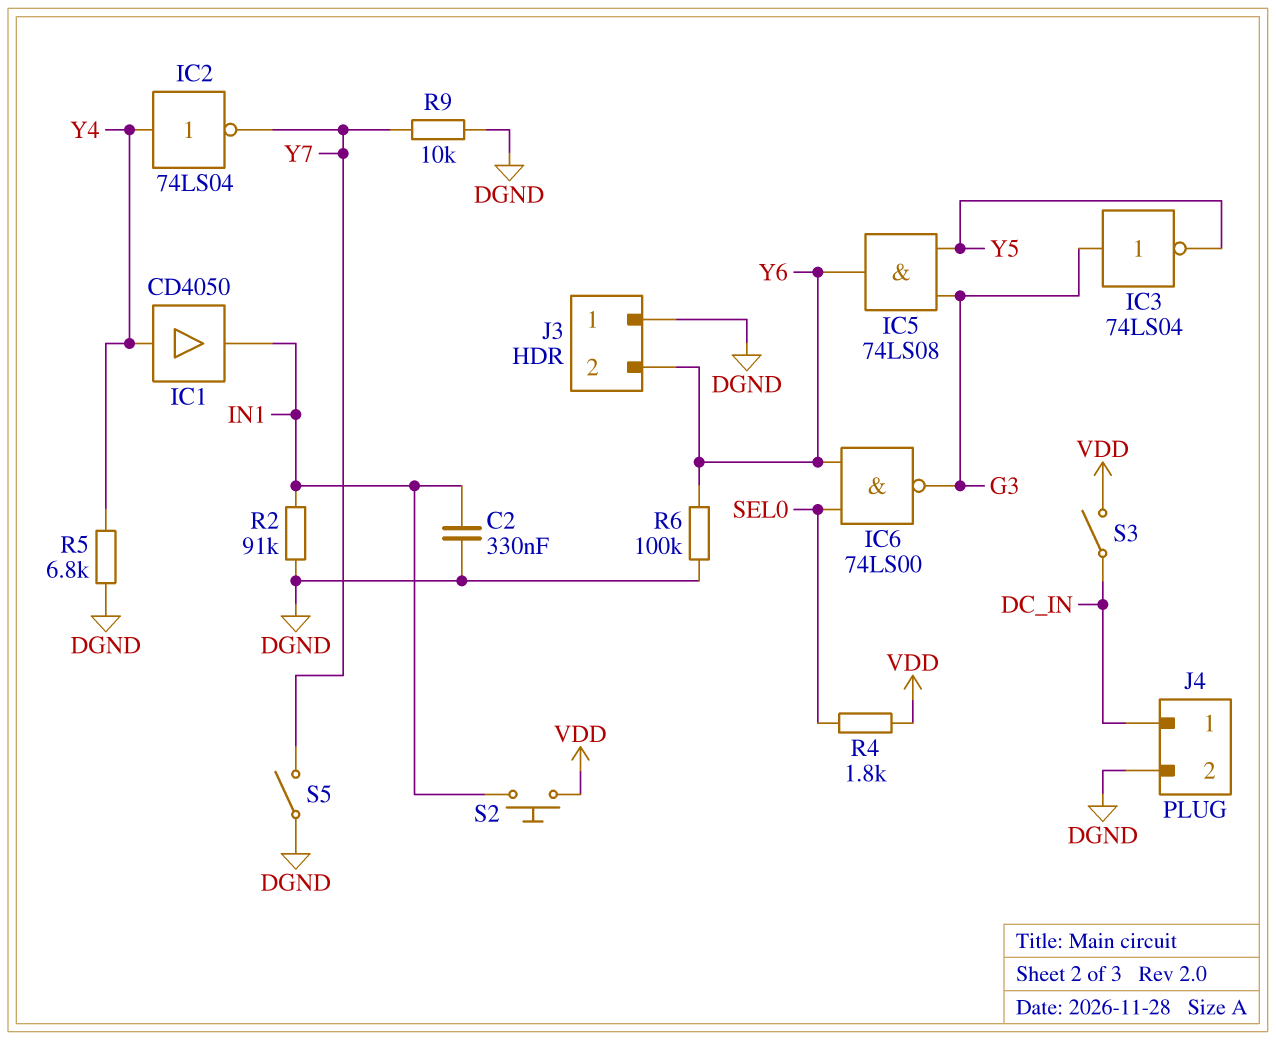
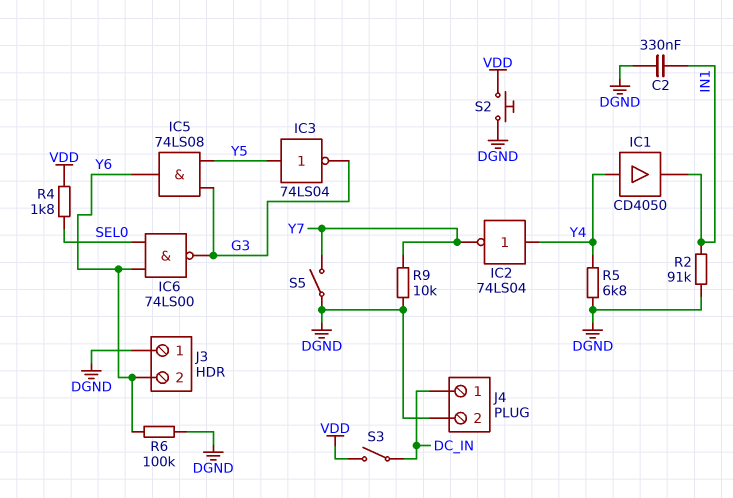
IC3: NOT 74LS04 (in G3, out Y5) -> NOT 74LS04 (in Y5, out G3)
S2: button (IN1, VDD) -> button (DGND, VDD)

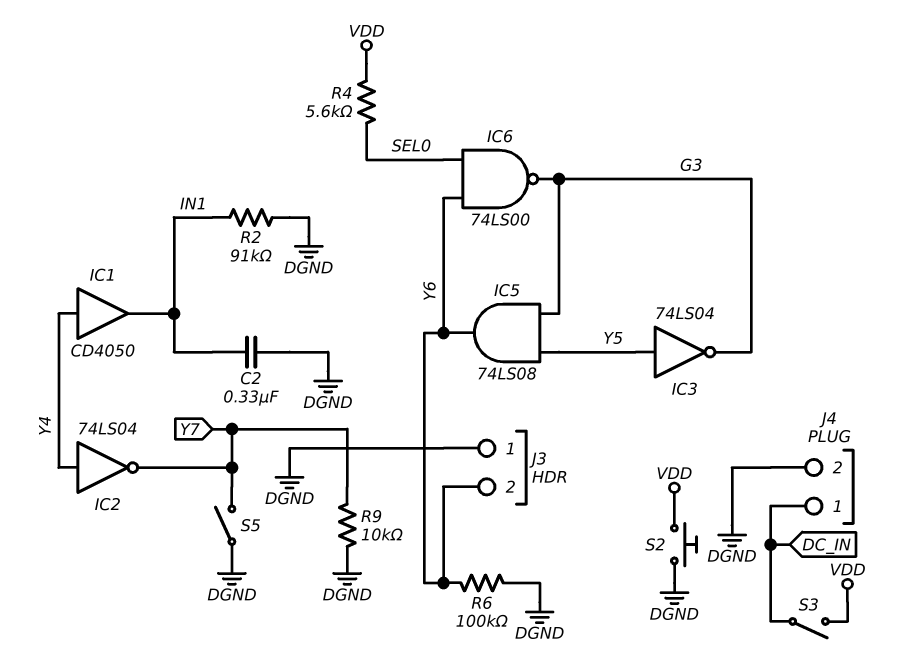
R4: 1.8k (SEL0, VDD) -> 5.6k (SEL0, VDD)
R5: 6.8k (DGND, Y4) -> none

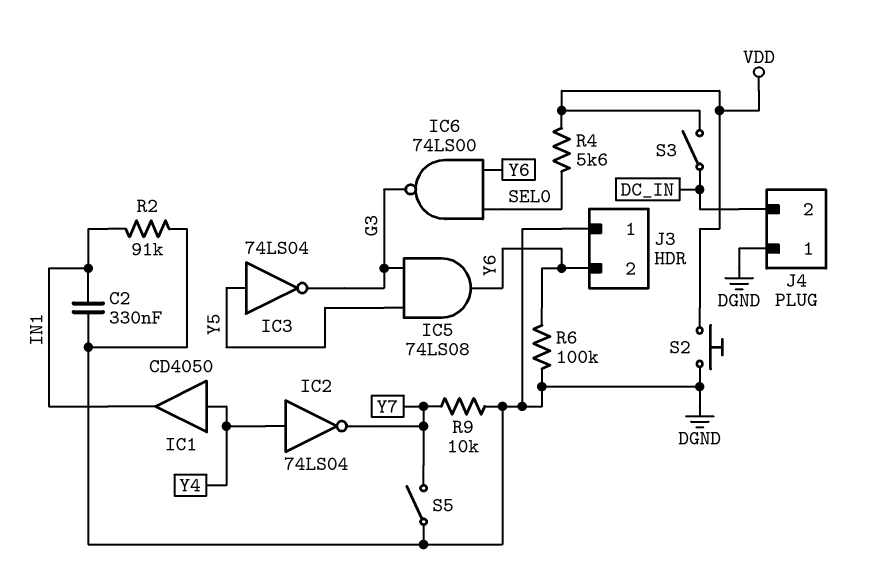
J4 pin 1: DC_IN -> DGND
J4 pin 2: DGND -> DC_IN

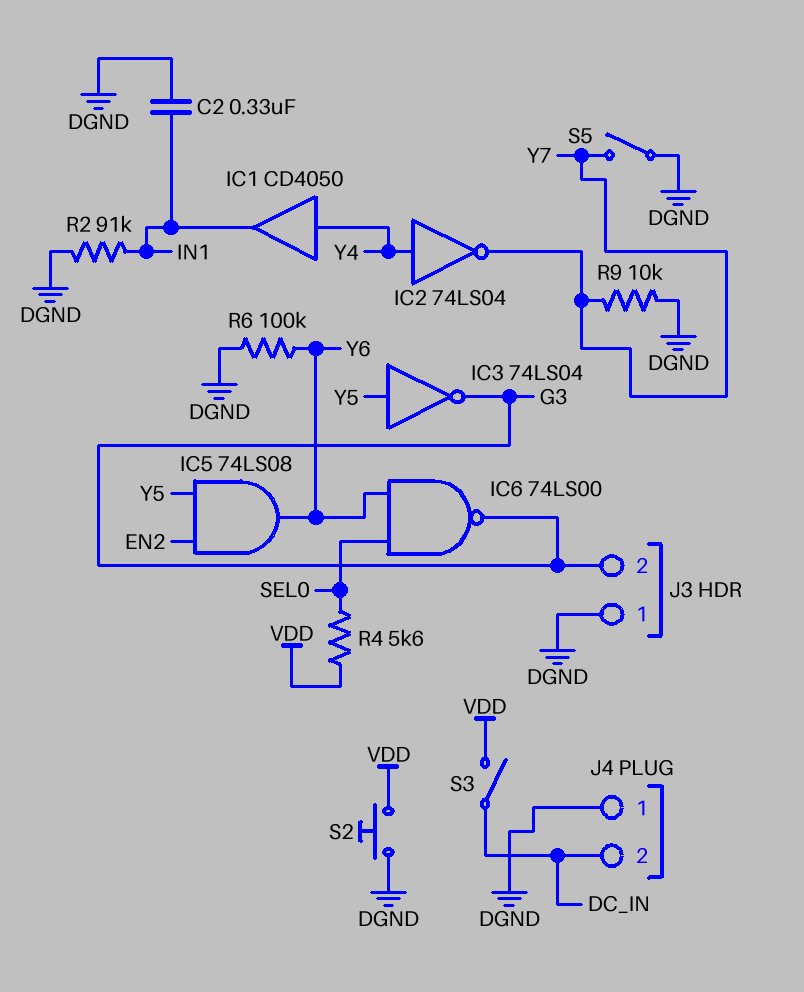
IC5: AND 74LS08 (in G3, in Y5, out Y6) -> AND 74LS08 (in EN2, in Y5, out Y6)
J3 pin 2: Y6 -> G3

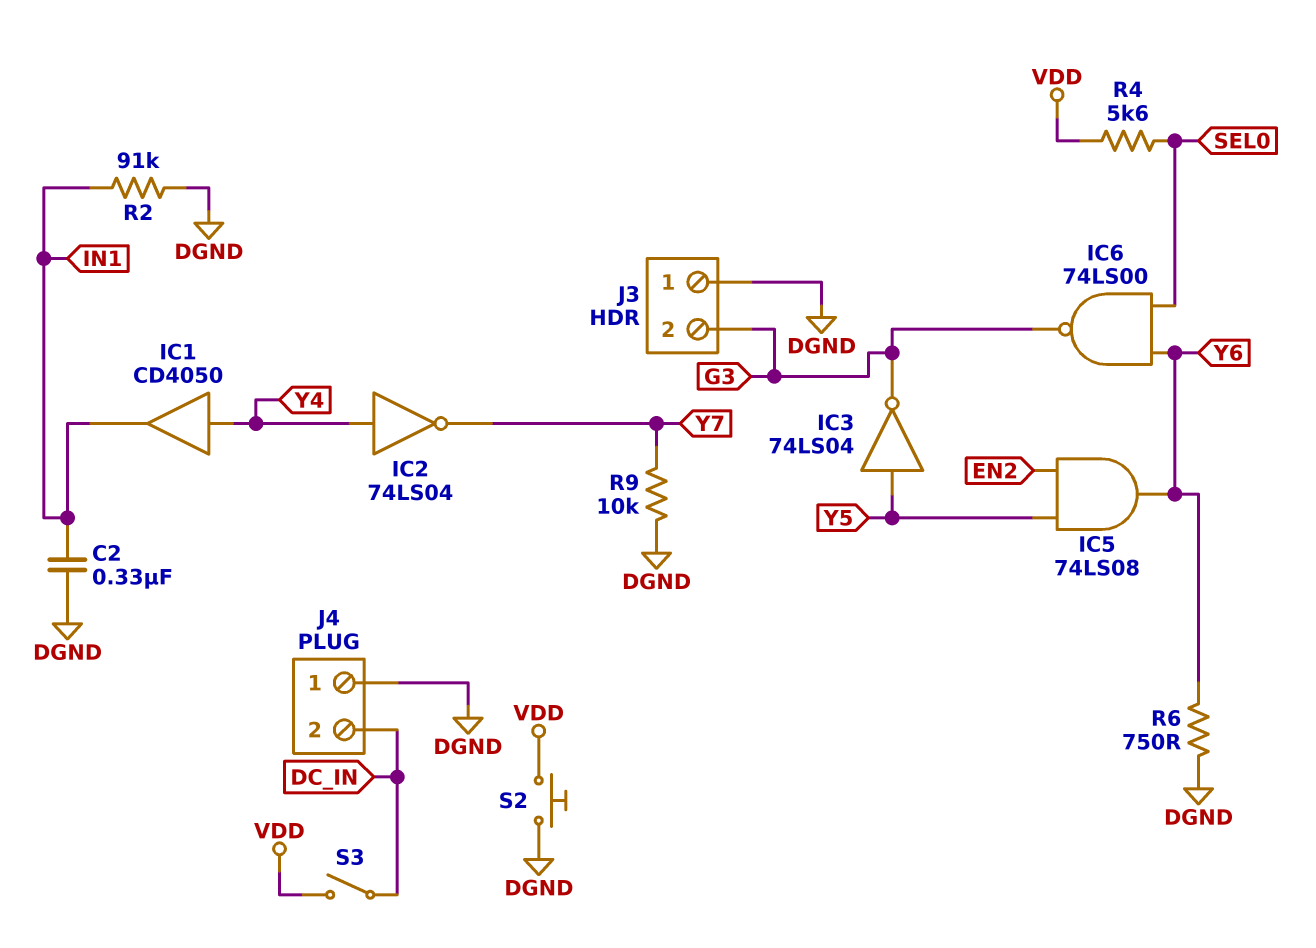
R6: 100k (DGND, Y6) -> 750 (DGND, Y6)
S5: switch (DGND, Y7) -> none

